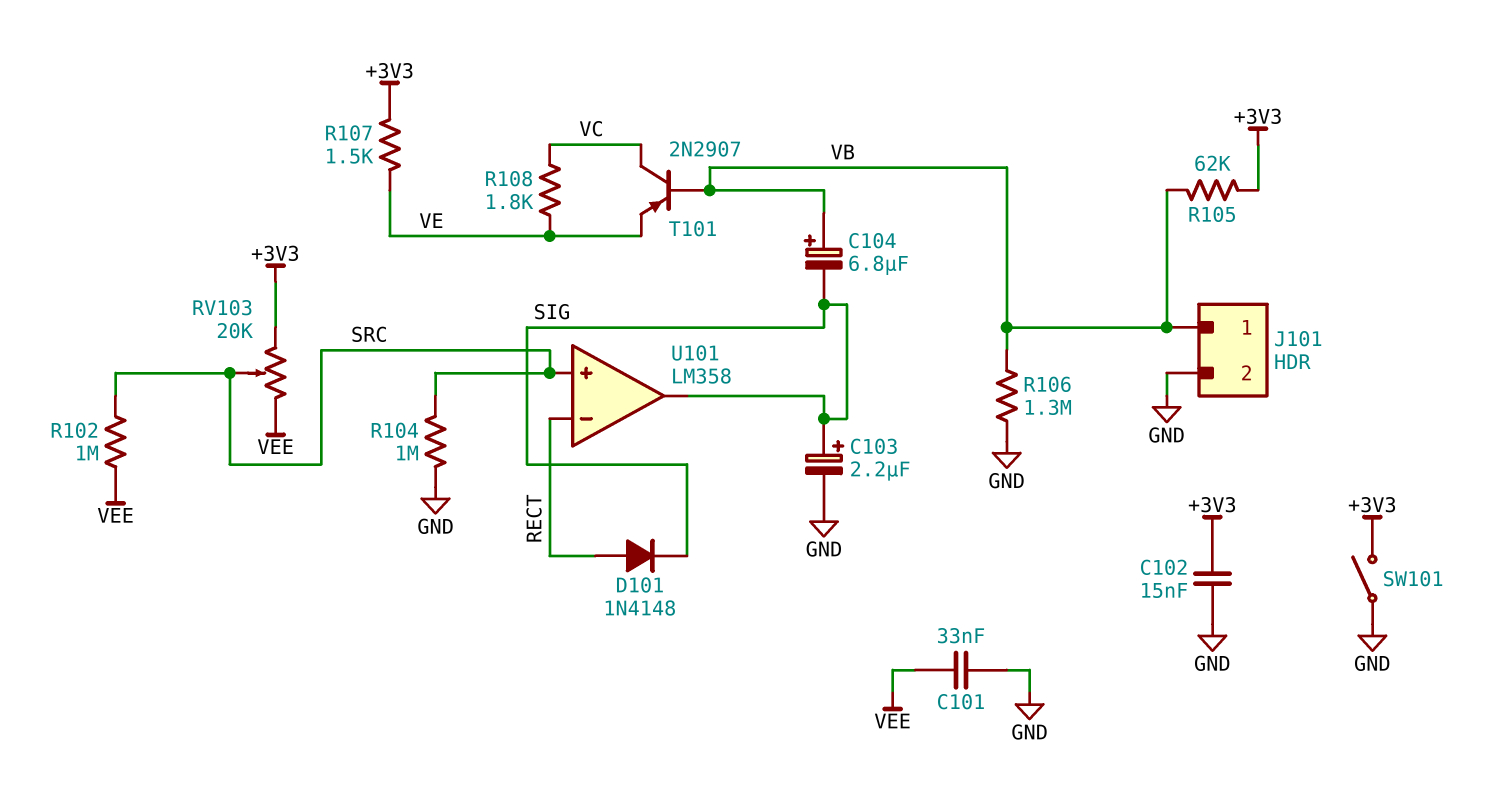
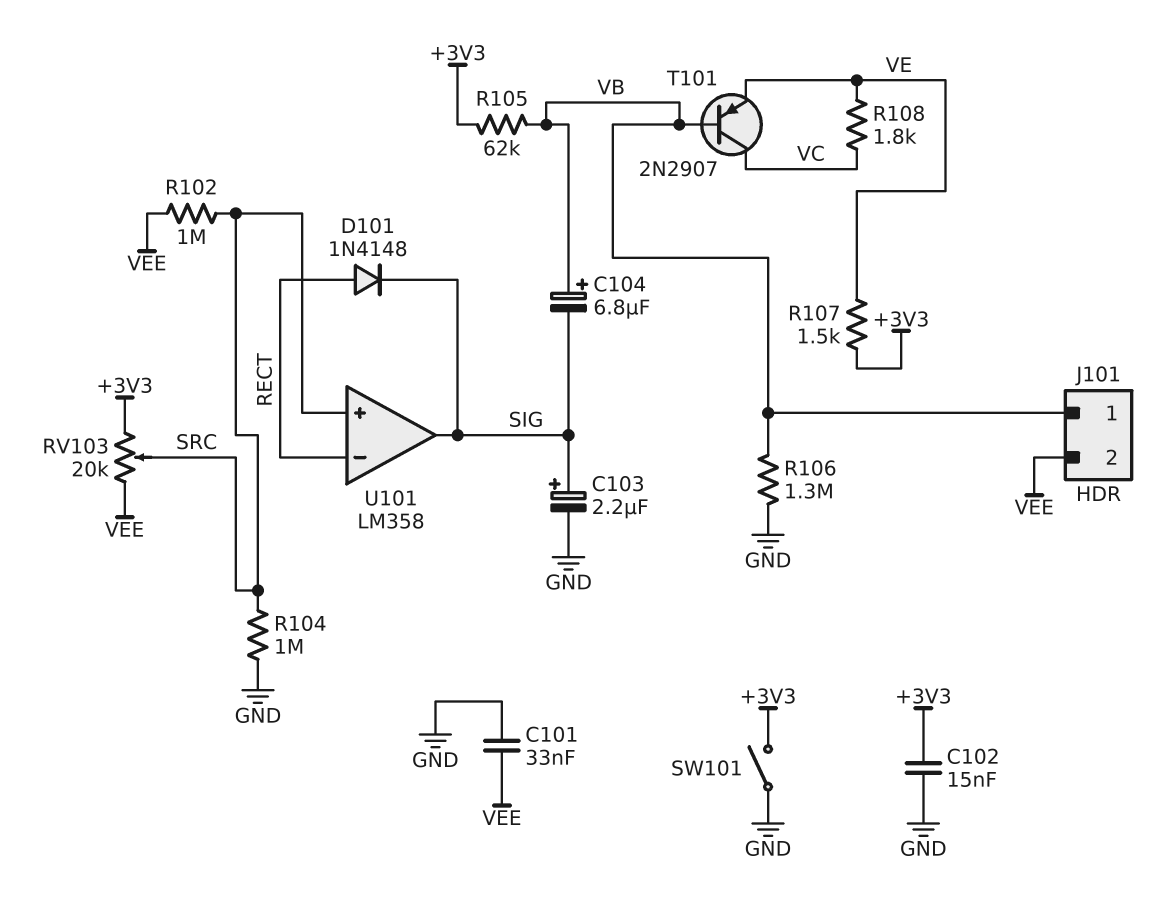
J101 pin 2: GND -> VEE

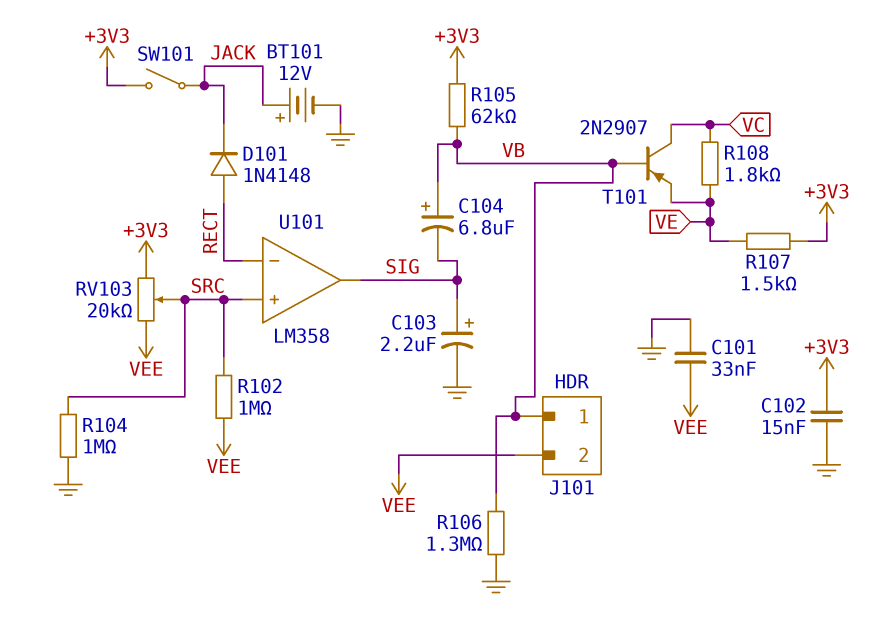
BT101: none -> 12V (plus JACK, minus GND)
D101: diode 1N4148 (A RECT, K SIG) -> diode 1N4148 (A RECT, K JACK)
SW101: switch (+3V3, GND) -> switch (+3V3, JACK)

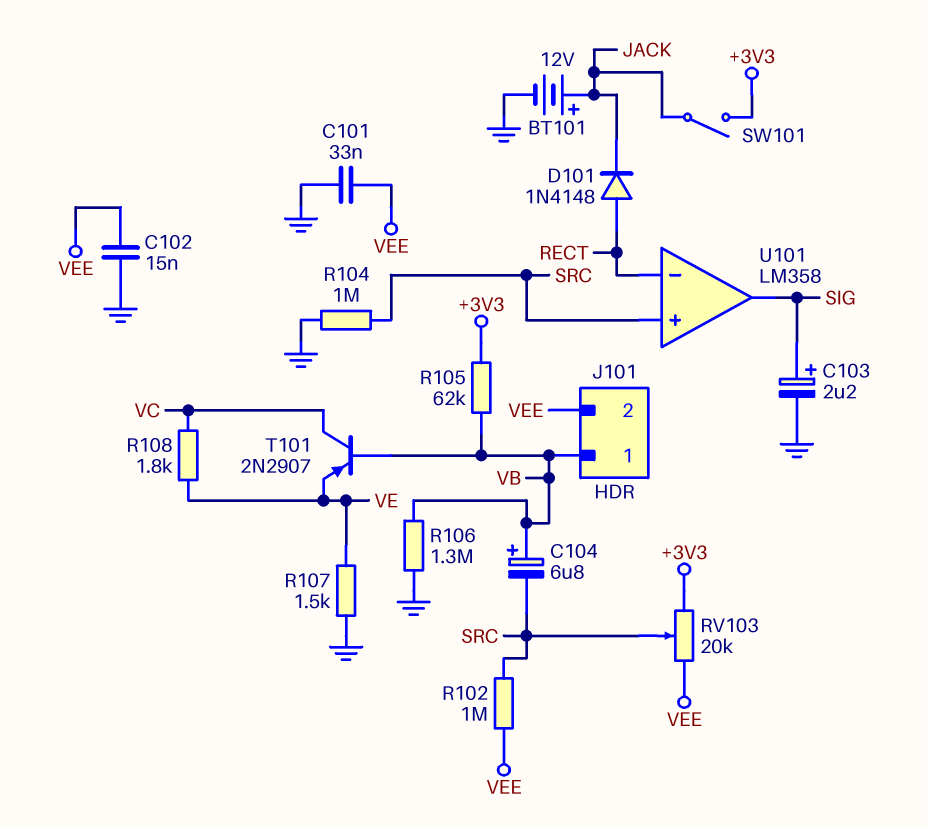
C102: 15nF (+3V3, GND) -> 15nF (GND, VEE)
C104: 6.8uF (plus VB, minus SIG) -> 6.8uF (plus VB, minus SRC)
R107: 1.5k (+3V3, VE) -> 1.5k (GND, VE)

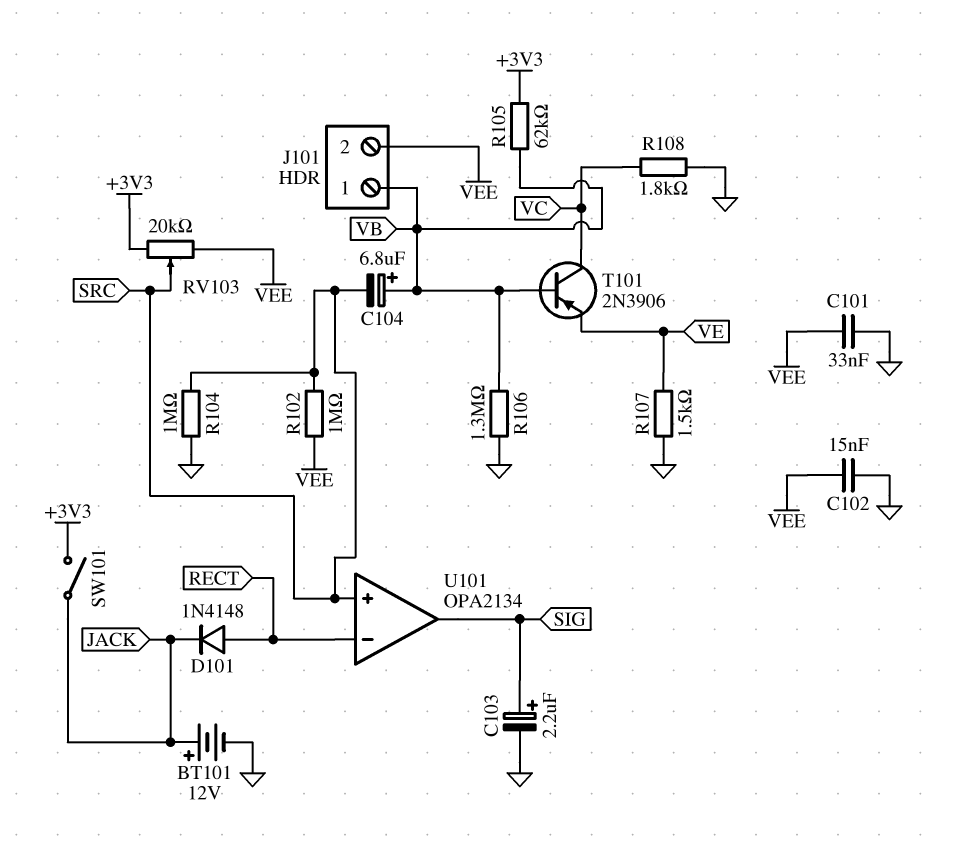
R108: 1.8k (VC, VE) -> 1.8k (GND, VC)
T101: PNP 2N2907 (B VB, C VC, E VE) -> PNP 2N3906 (B VB, C VC, E VE)
U101: LM358 -> OPA2134

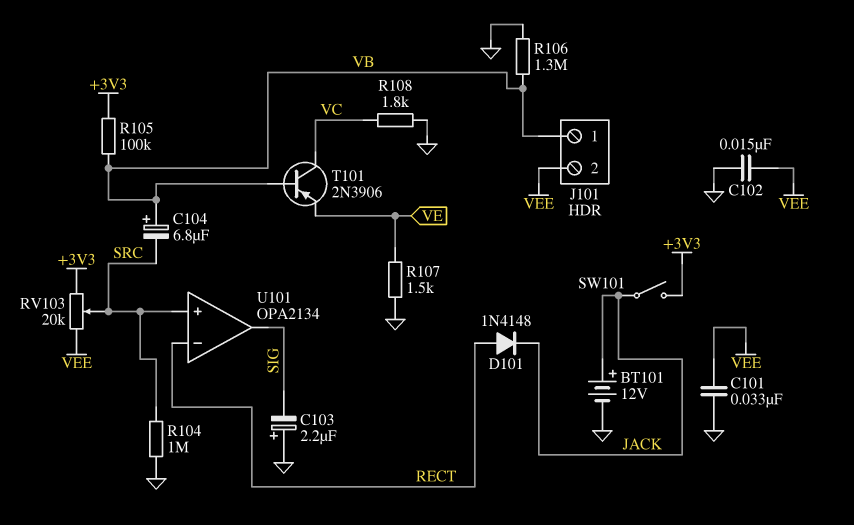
C103: 2.2uF (plus SIG, minus GND) -> 2.2uF (plus GND, minus SIG)
R102: 1M (SRC, VEE) -> none
R105: 62k (+3V3, VB) -> 100k (+3V3, VB)

